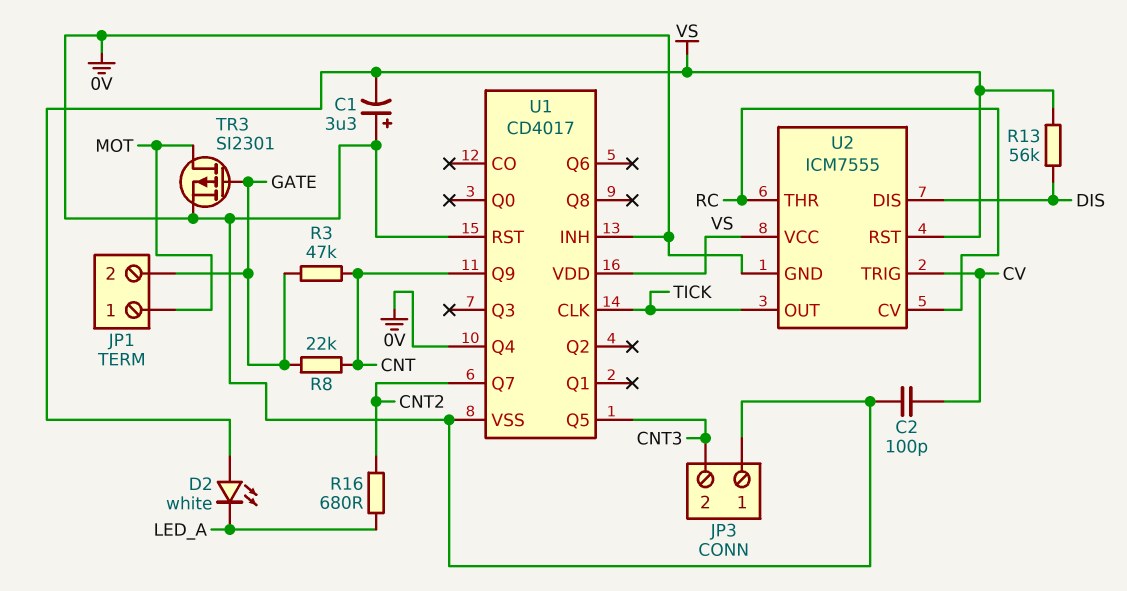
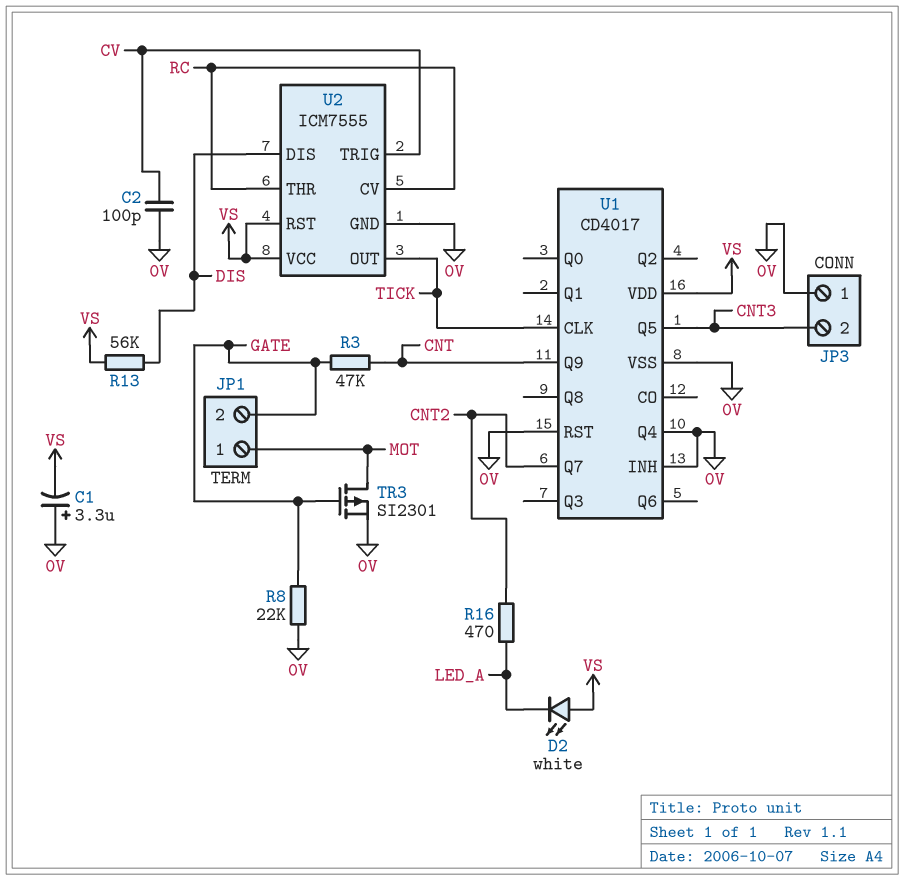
R8: 22k (CNT, GATE) -> 22k (0V, GATE)
R16: 680 (CNT2, LED_A) -> 470 (CNT2, LED_A)

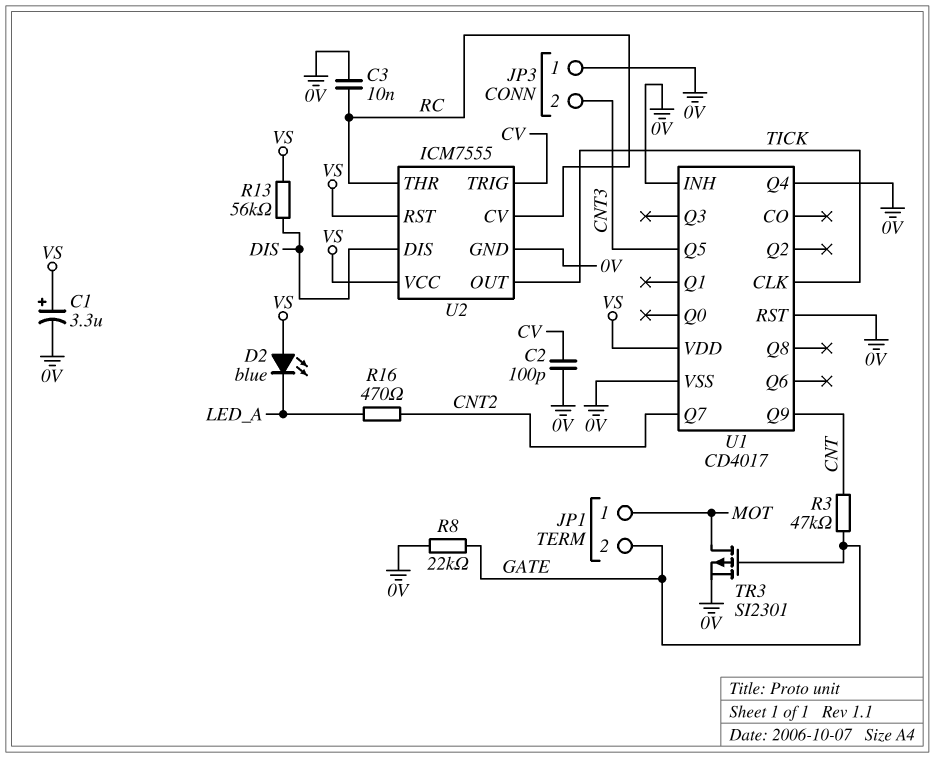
C1: 3.3uF (plus 0V, minus VS) -> 3.3uF (plus VS, minus 0V)
C3: none -> 10nF (0V, RC)
D2: LED white (A VS, K LED_A) -> LED blue (A VS, K LED_A)

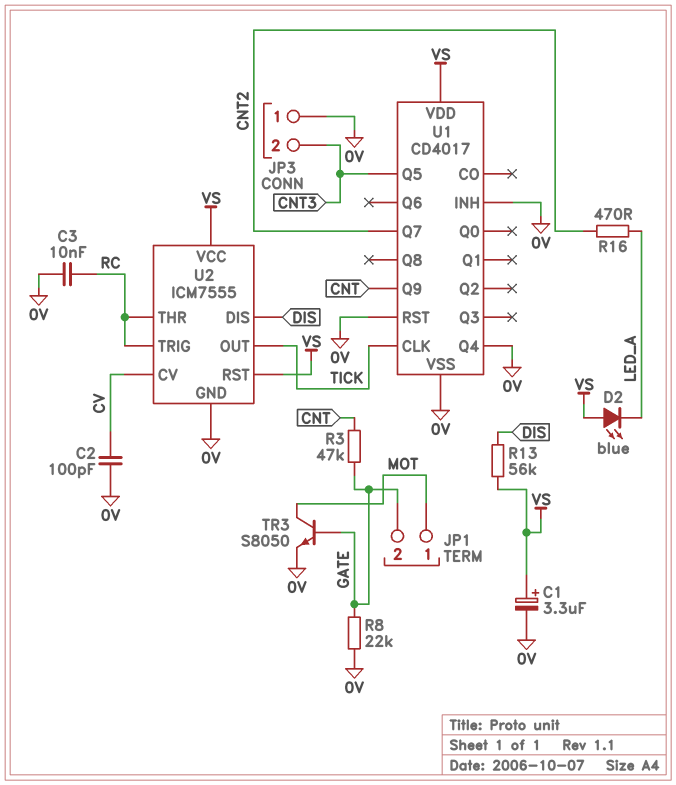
TR3: PMOS SI2301 (G GATE, D MOT, S 0V) -> NPN S8050 (B GATE, C MOT, E 0V)
U2 pin CV: RC -> CV
U2 pin TRIG: CV -> RC

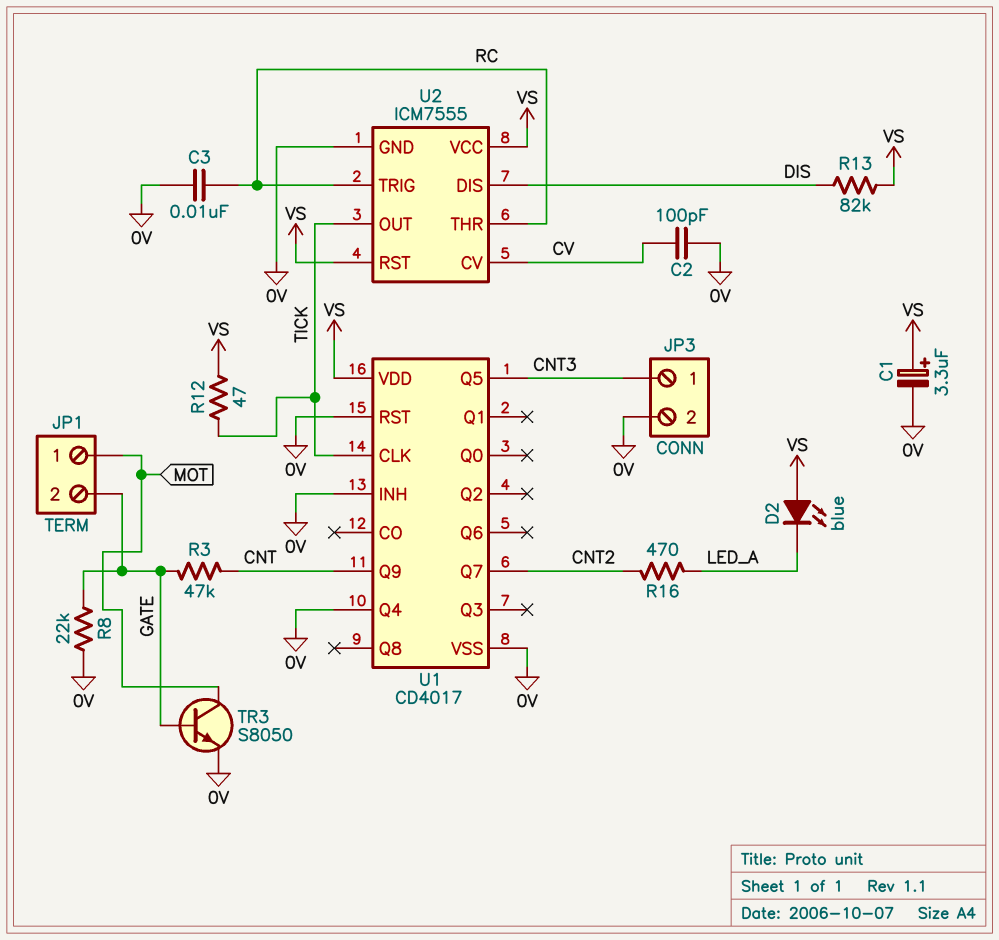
JP3 pin 1: 0V -> CNT3
JP3 pin 2: CNT3 -> 0V
R12: none -> 47 (TICK, VS)
R13: 56k (DIS, VS) -> 82k (DIS, VS)

